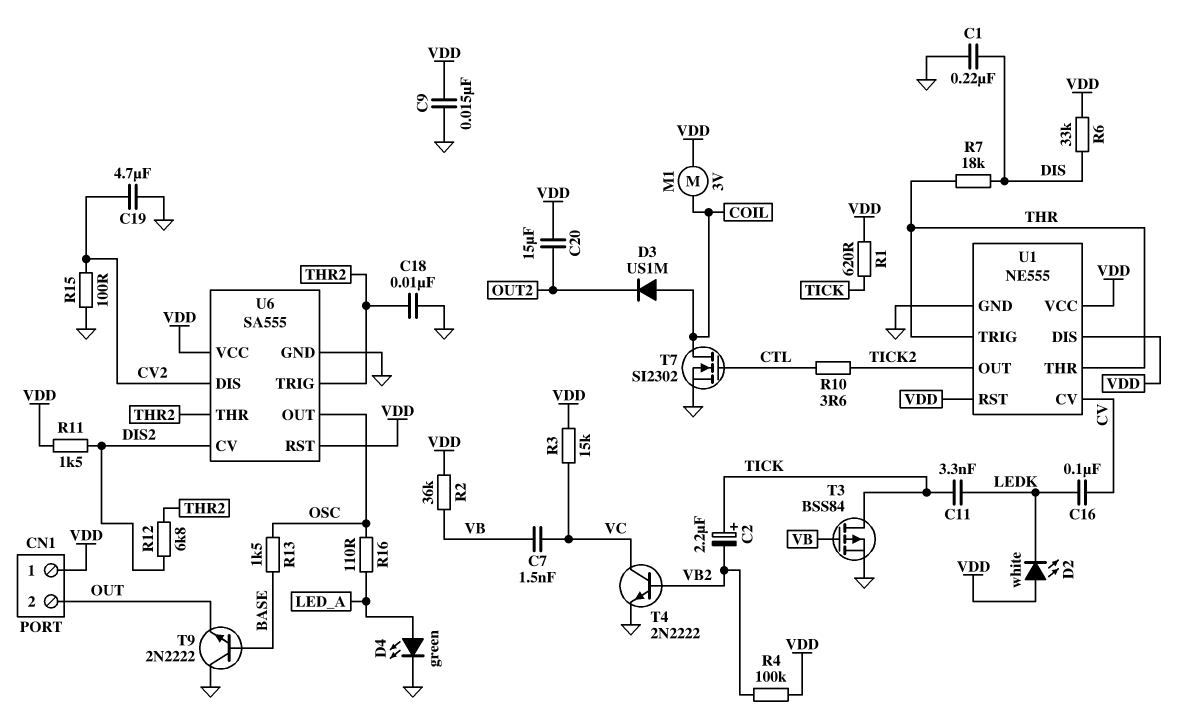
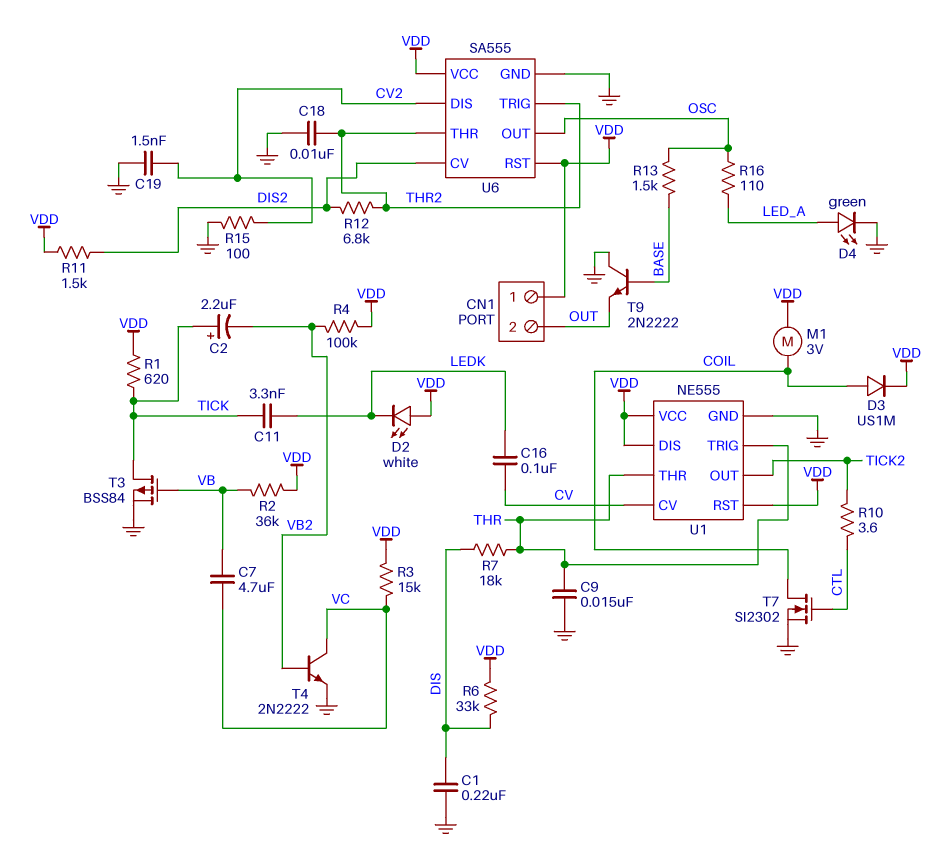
C7: 1.5nF (VB, VC) -> 4.7uF (VB, VC)
C9: 15nF (GND, VDD) -> 15nF (GND, THR)
C19: 4.7uF (CV2, GND) -> 1.5nF (CV2, GND)
C20: 15uF (OUT2, VDD) -> none
D3: diode US1M (A COIL, K OUT2) -> diode US1M (A COIL, K VDD)

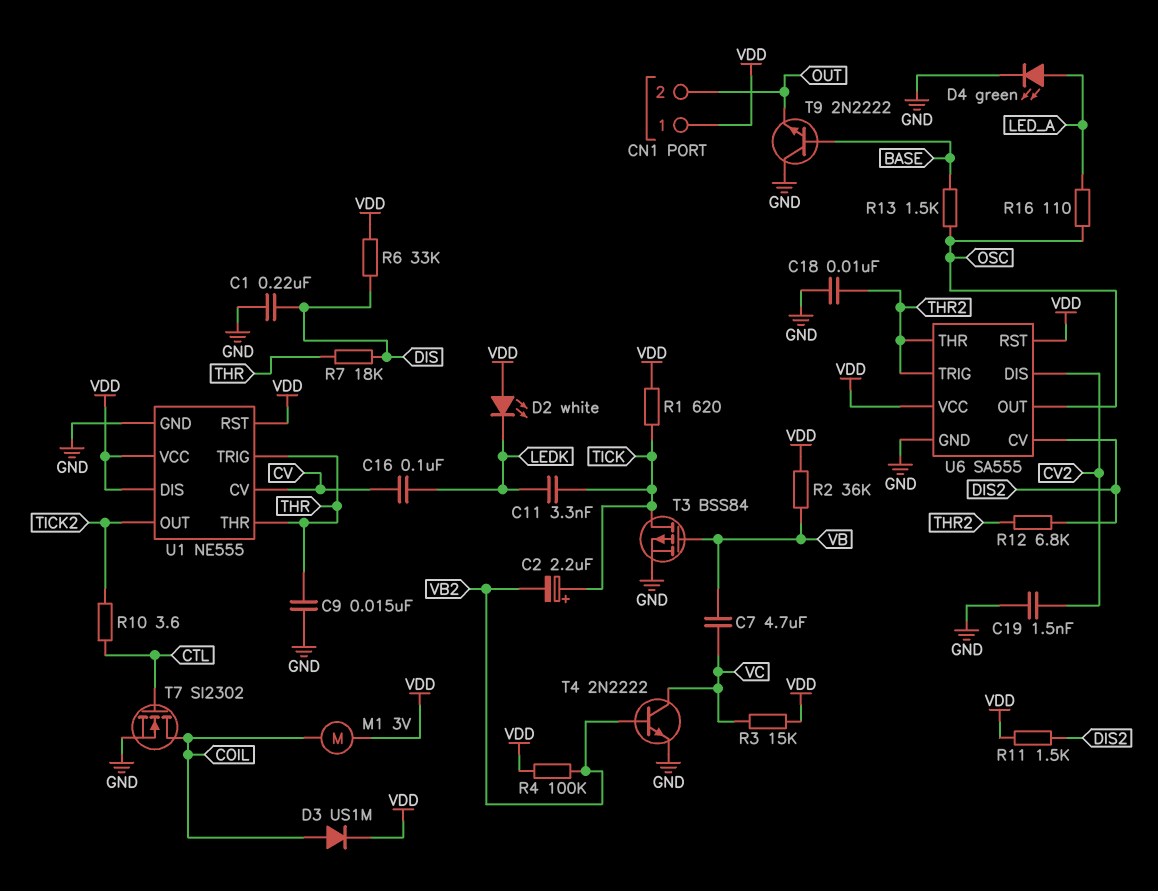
R15: 100 (CV2, GND) -> none

